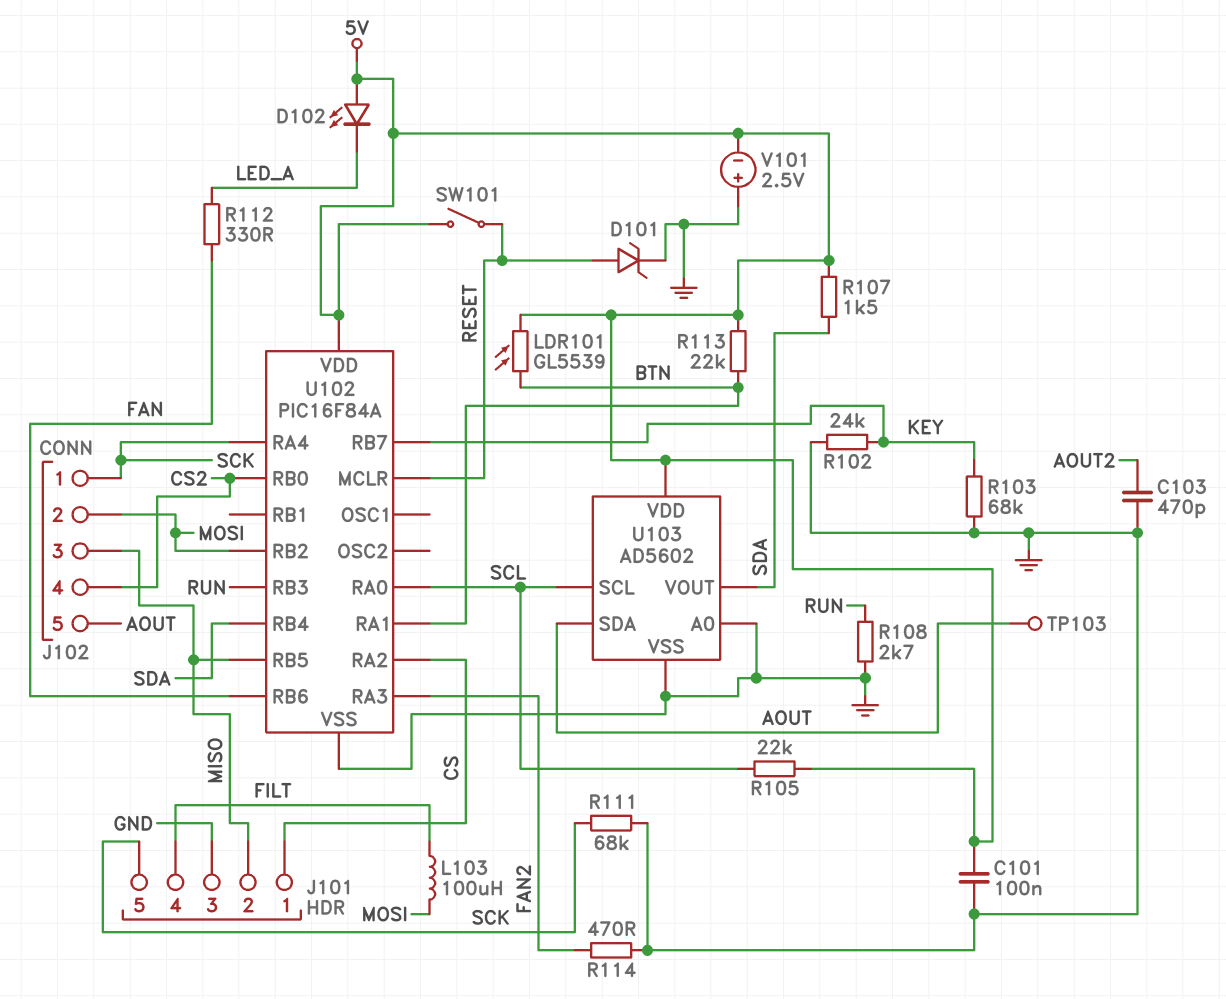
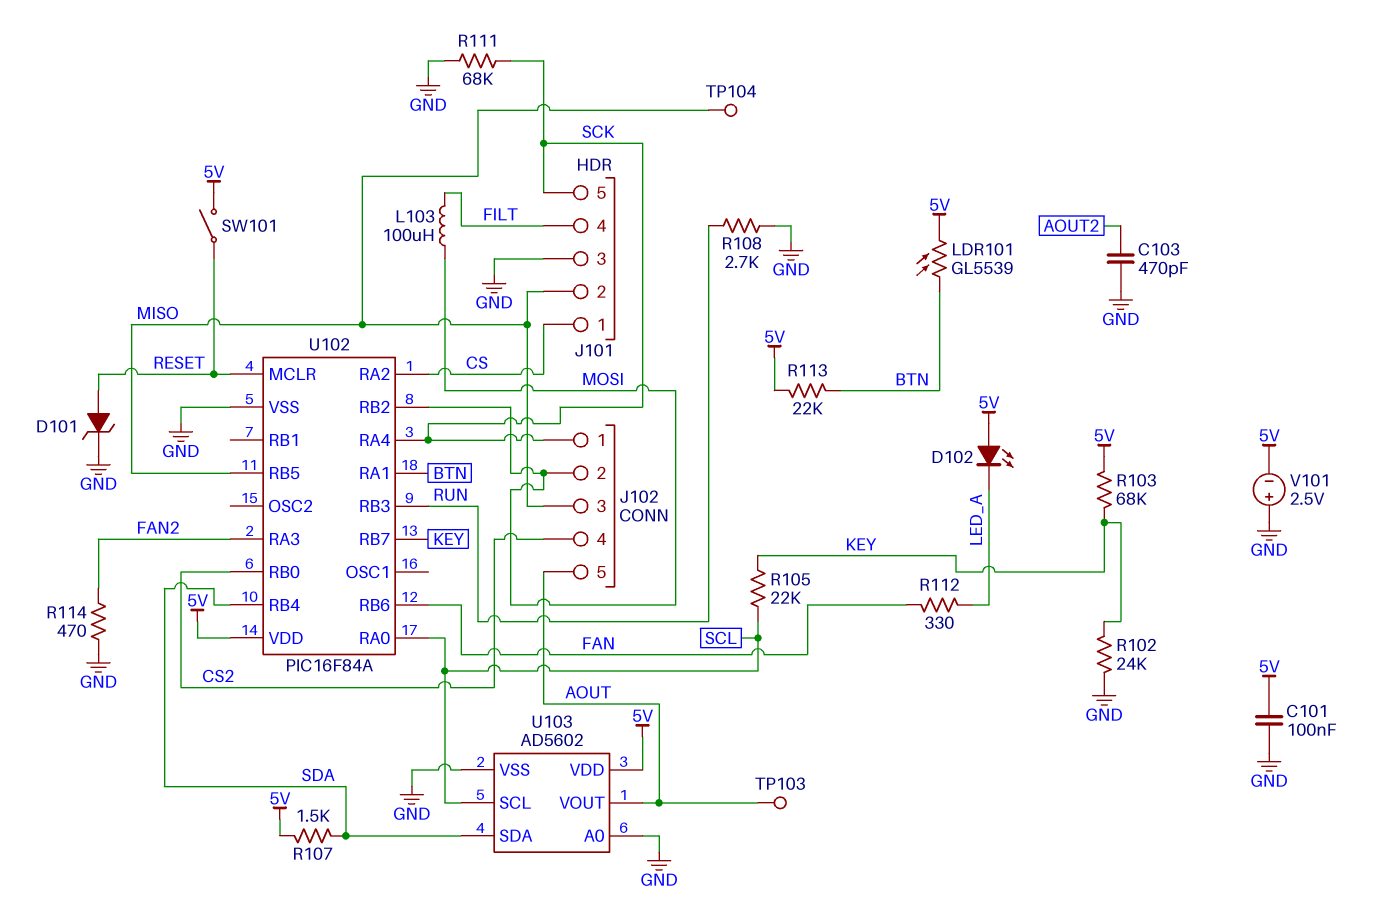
R103: 68k (GND, KEY) -> 68k (5V, KEY)
R105: 22k (5V, SCL) -> 22k (KEY, SCL)
TP104: none -> test point (MISO)
U103 pin SDA: AOUT -> SDA
U103 pin VOUT: SDA -> AOUT

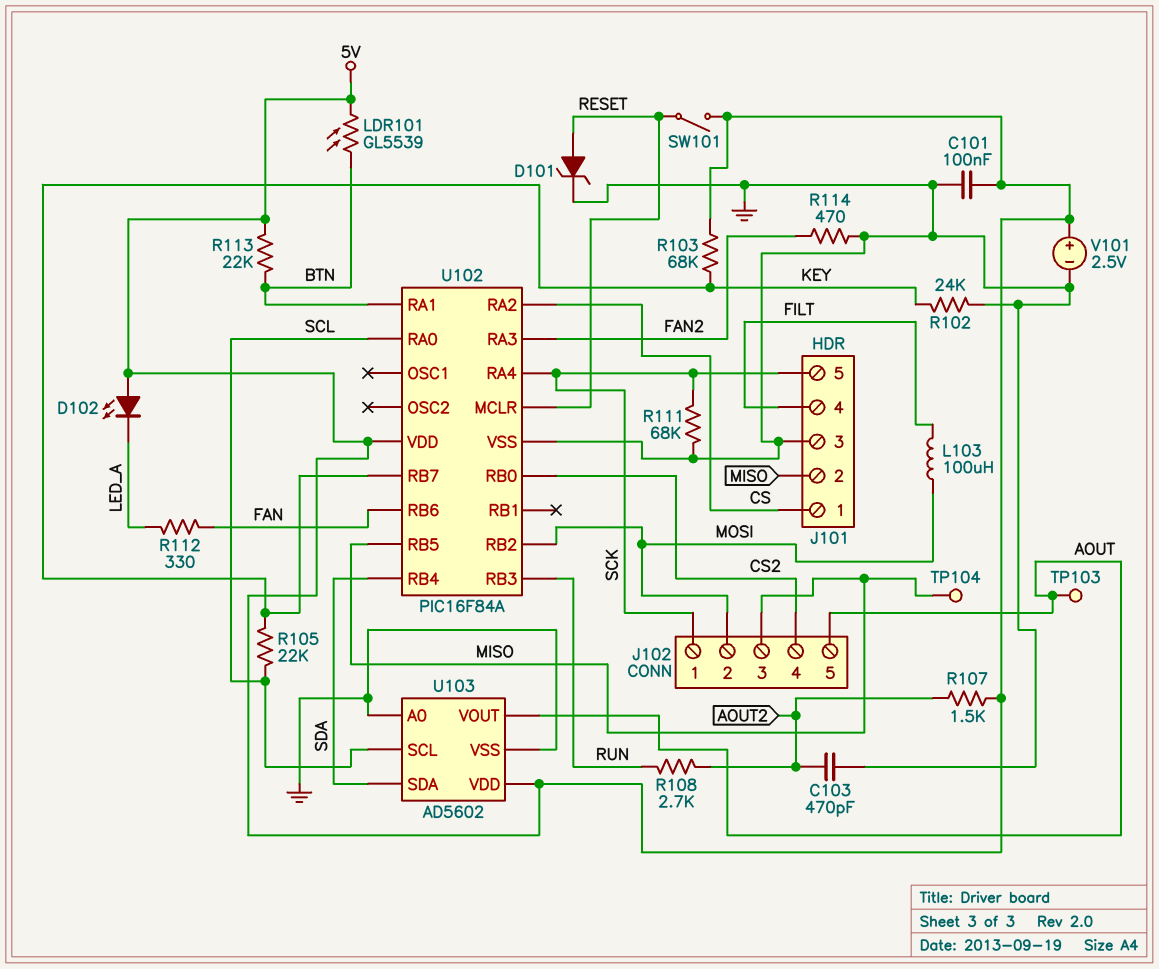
R107: 1.5k (5V, SDA) -> 1.5k (5V, AOUT2)
R108: 2.7k (GND, RUN) -> 2.7k (AOUT2, RUN)
V101: 2.5V (plus GND, minus 5V) -> 2.5V (plus 5V, minus GND)

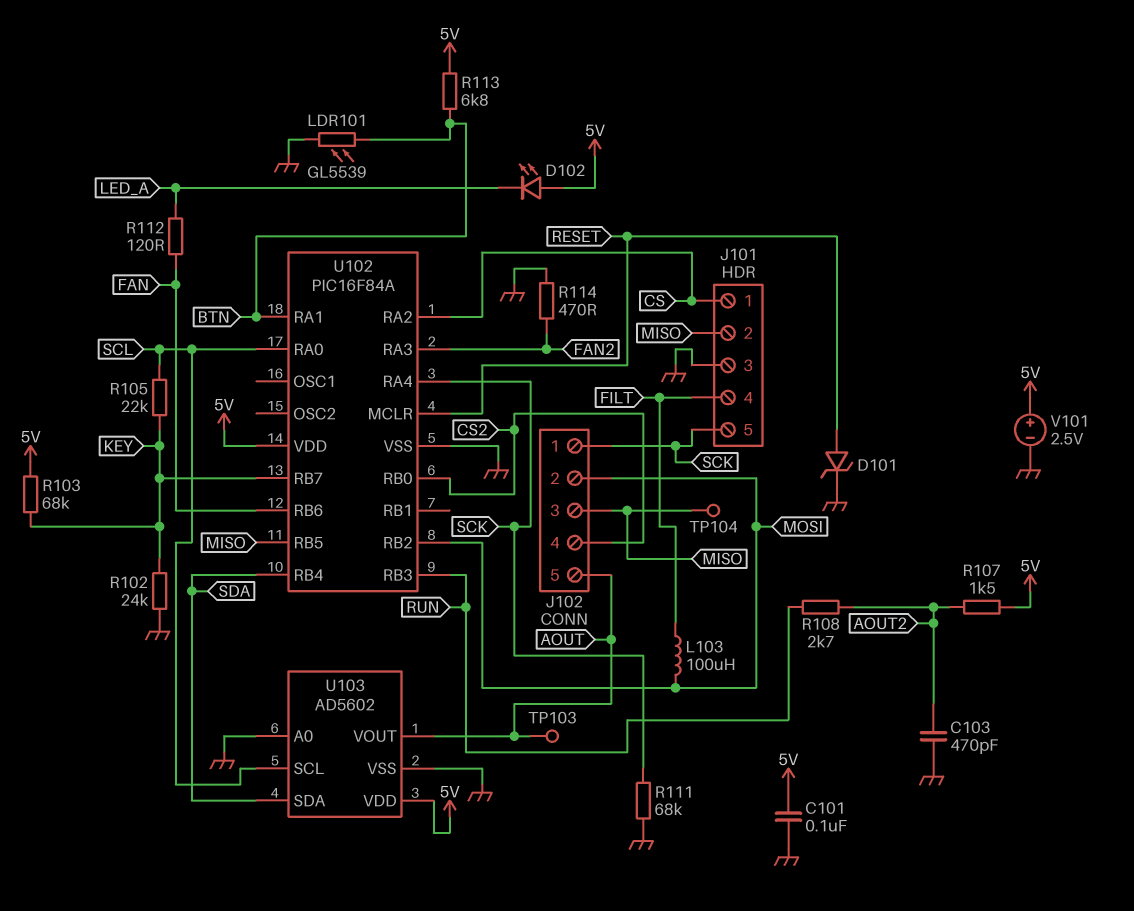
LDR101: GL5539 (5V, BTN) -> GL5539 (BTN, GND)
R112: 330 (FAN, LED_A) -> 120 (FAN, LED_A)
R113: 22k (5V, BTN) -> 6.8k (5V, BTN)
SW101: switch (5V, RESET) -> none

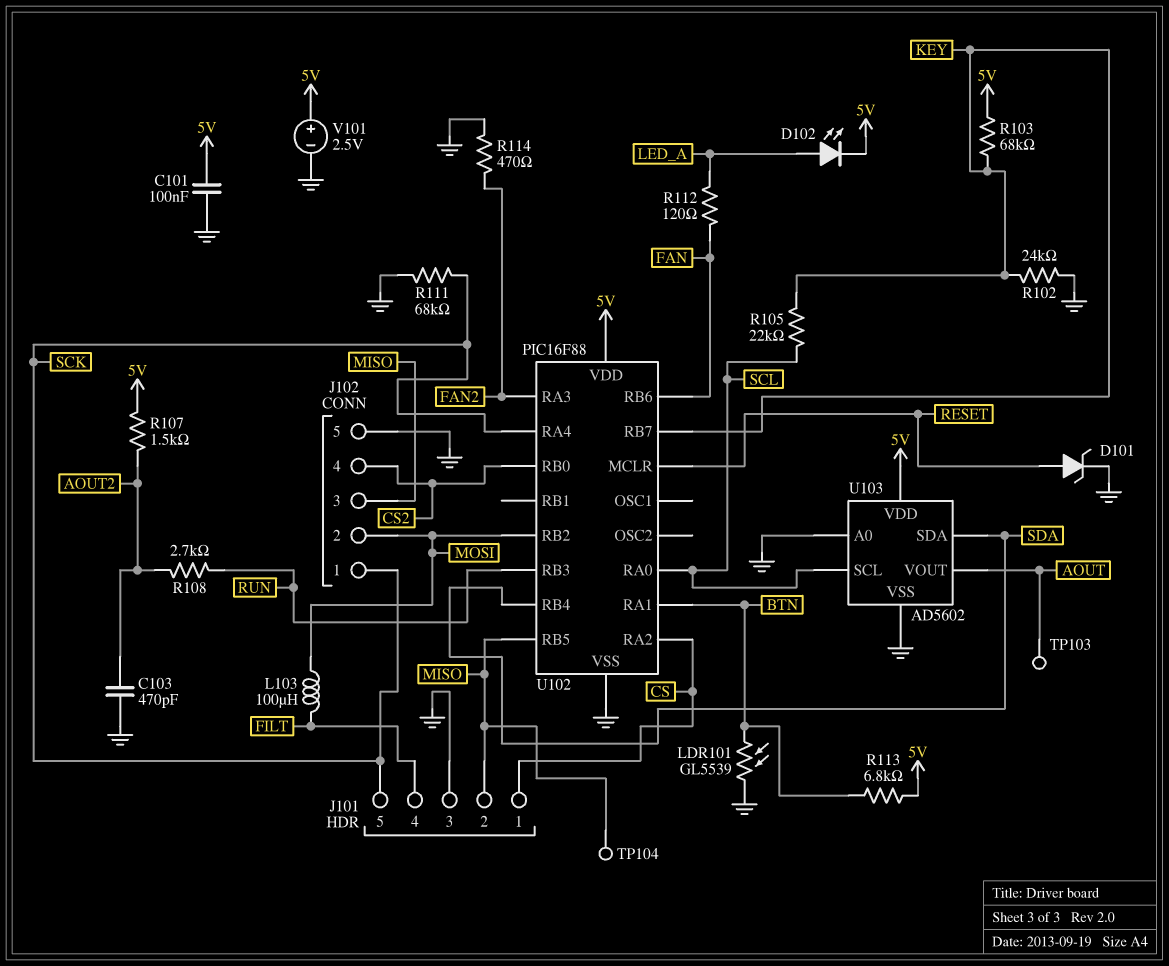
D102: LED (A 5V, K LED_A) -> LED (A LED_A, K 5V)
J102 pin 5: AOUT -> GND
U102: PIC16F84A -> PIC16F88

